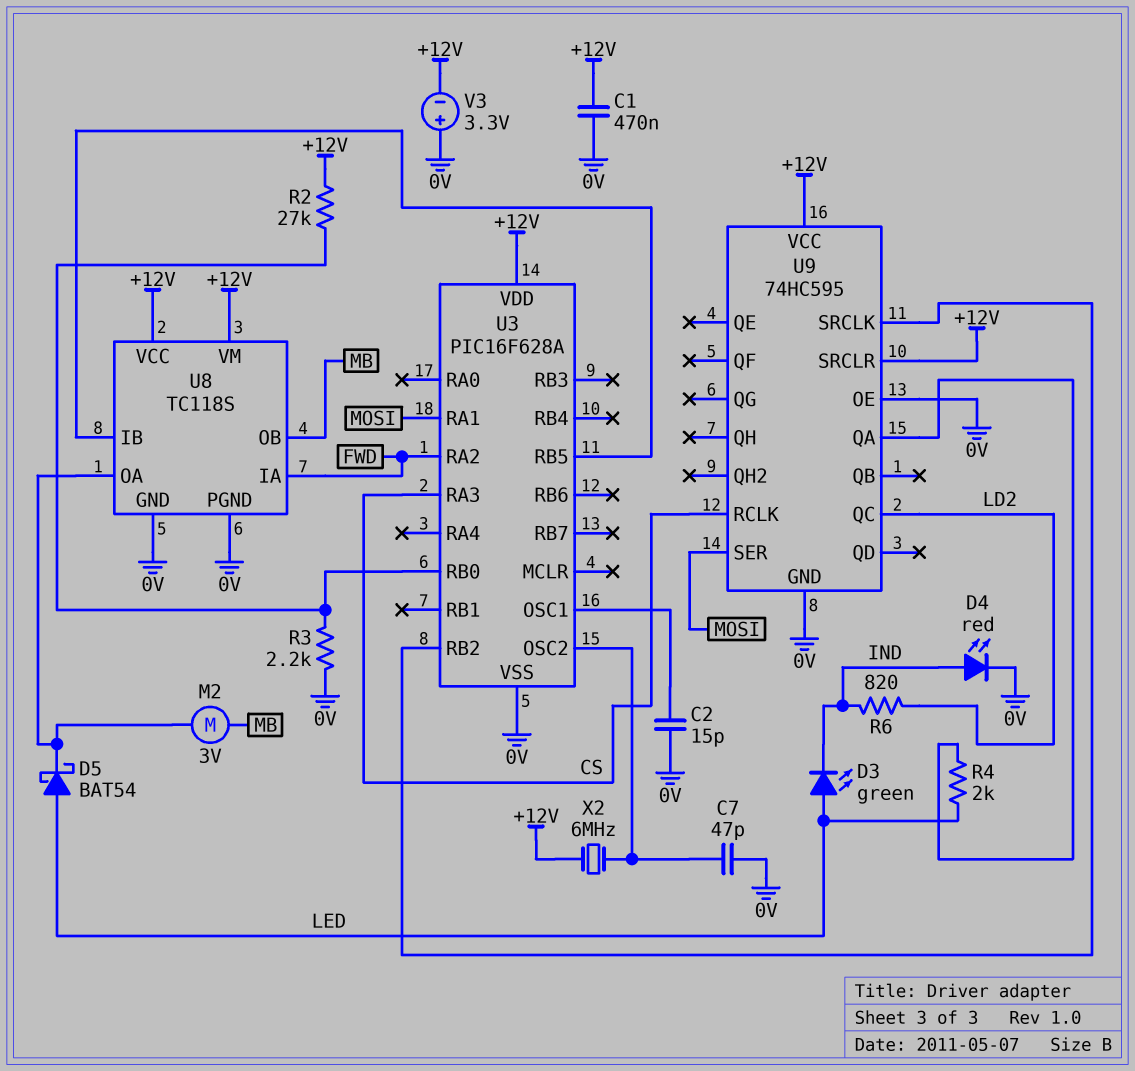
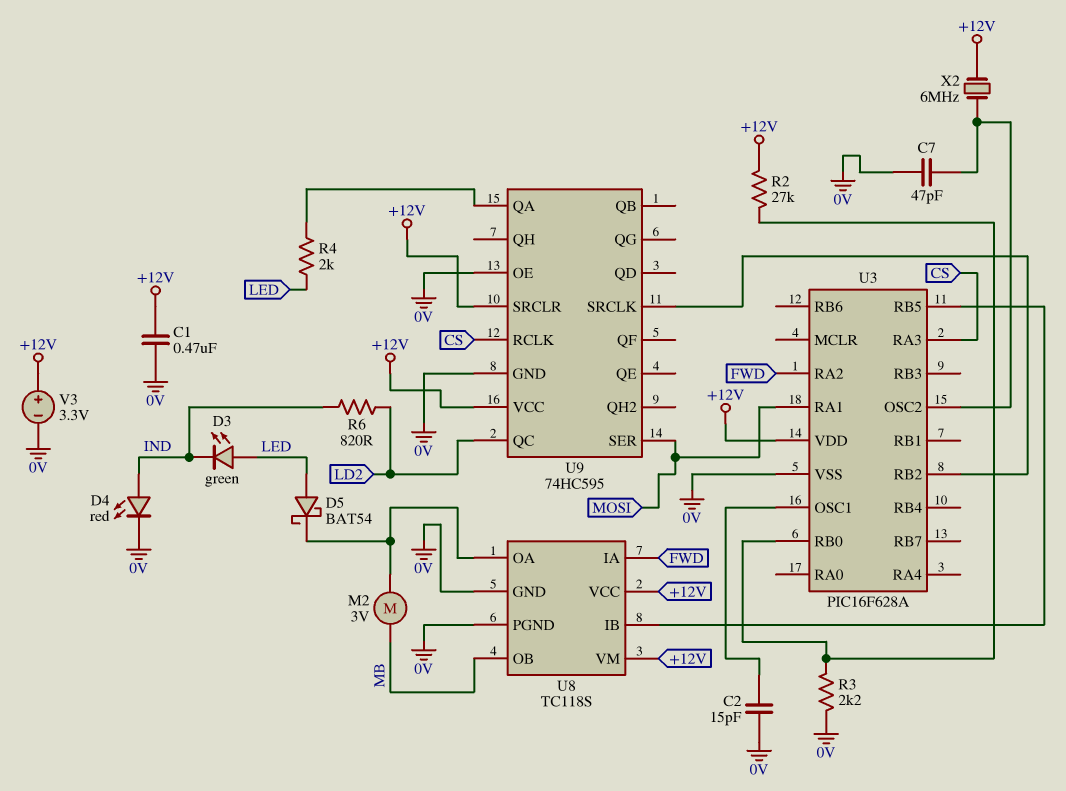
V3: 3.3V (plus 0V, minus +12V) -> 3.3V (plus +12V, minus 0V)

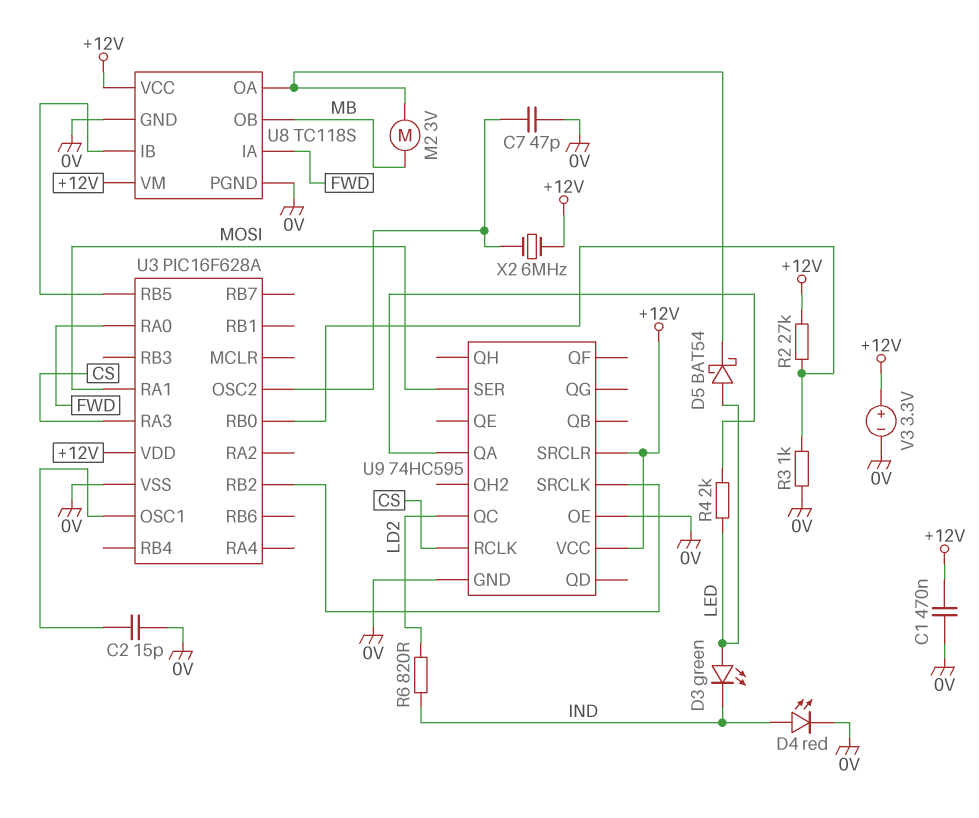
R3: 2.2k (0V, U3/RB0) -> 1k (0V, U3/RB0)
U3 pin RA0: none -> FWD
U3 pin RA2: FWD -> none

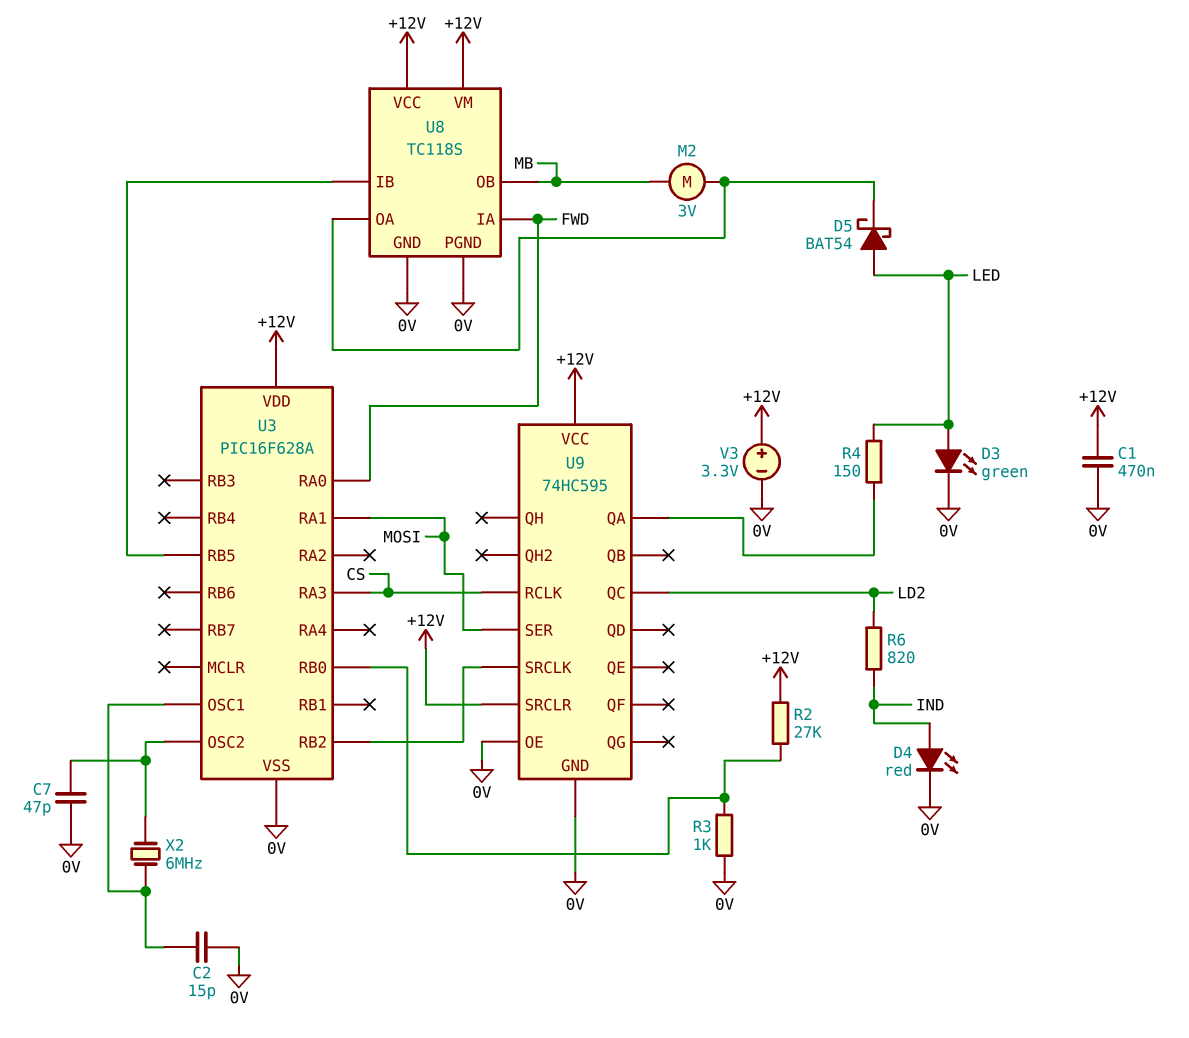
D3: LED green (A LED, K IND) -> LED green (A LED, K 0V)
R4: 2k (LED, U9/QA) -> 150 (LED, U9/QA)
X2: 6MHz (+12V, U3/OSC2) -> 6MHz (U3/OSC1, U3/OSC2)

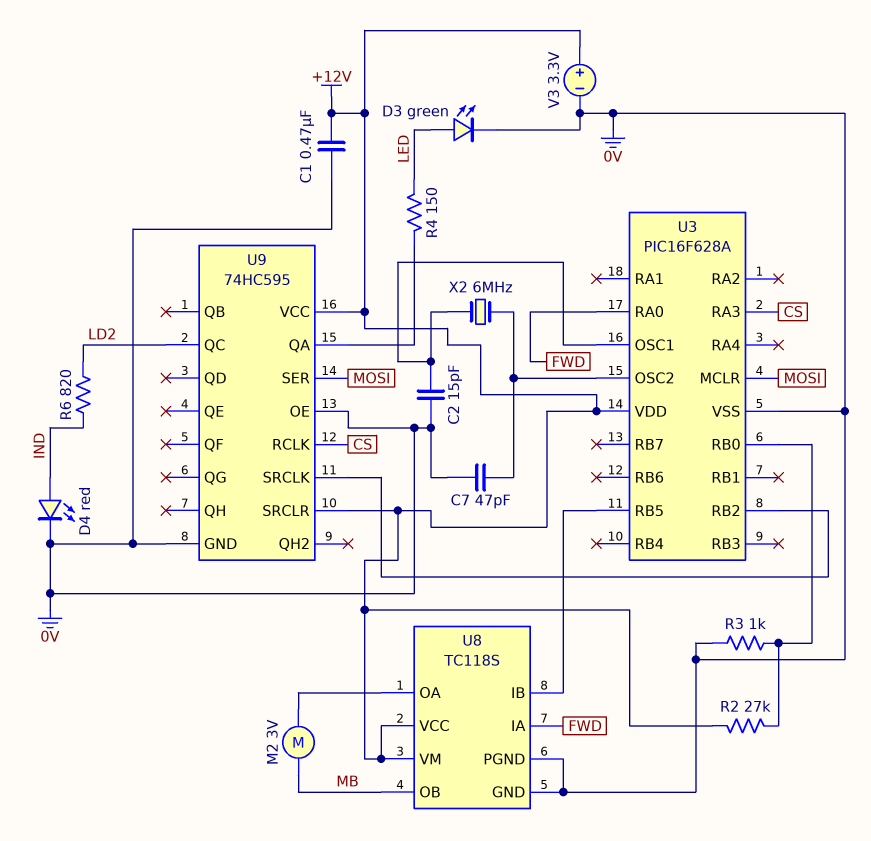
D5: schottky BAT54 (A LED, K U8/OA) -> none
U3 pin MCLR: none -> MOSI
U3 pin RA1: MOSI -> none

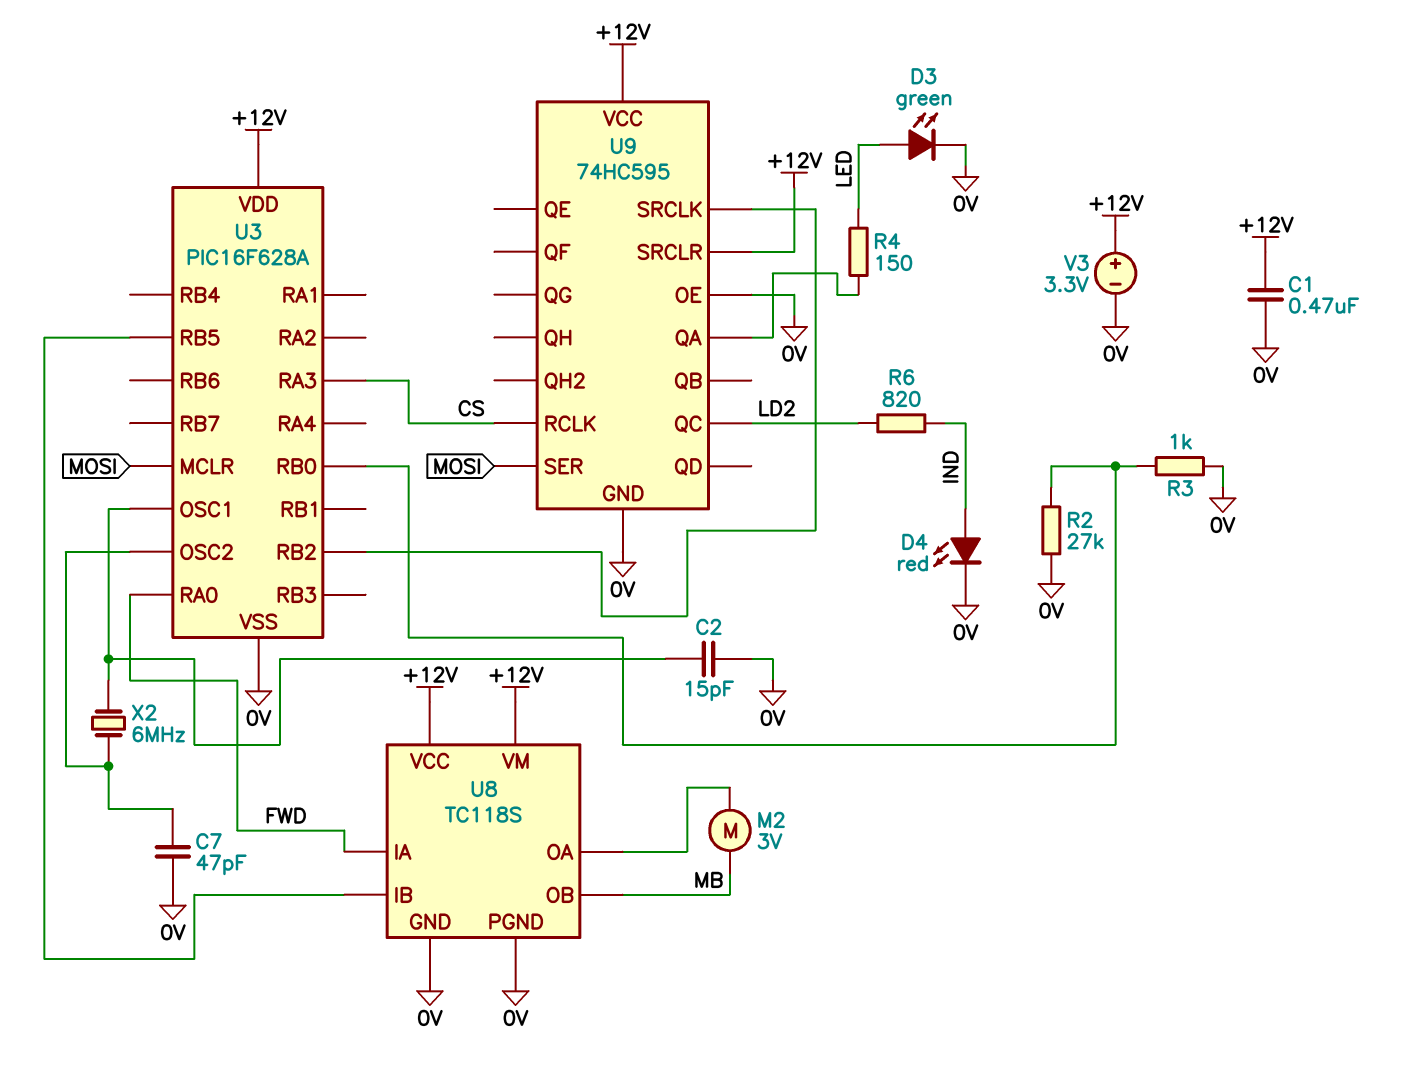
R2: 27k (+12V, U3/RB0) -> 27k (0V, U3/RB0)

